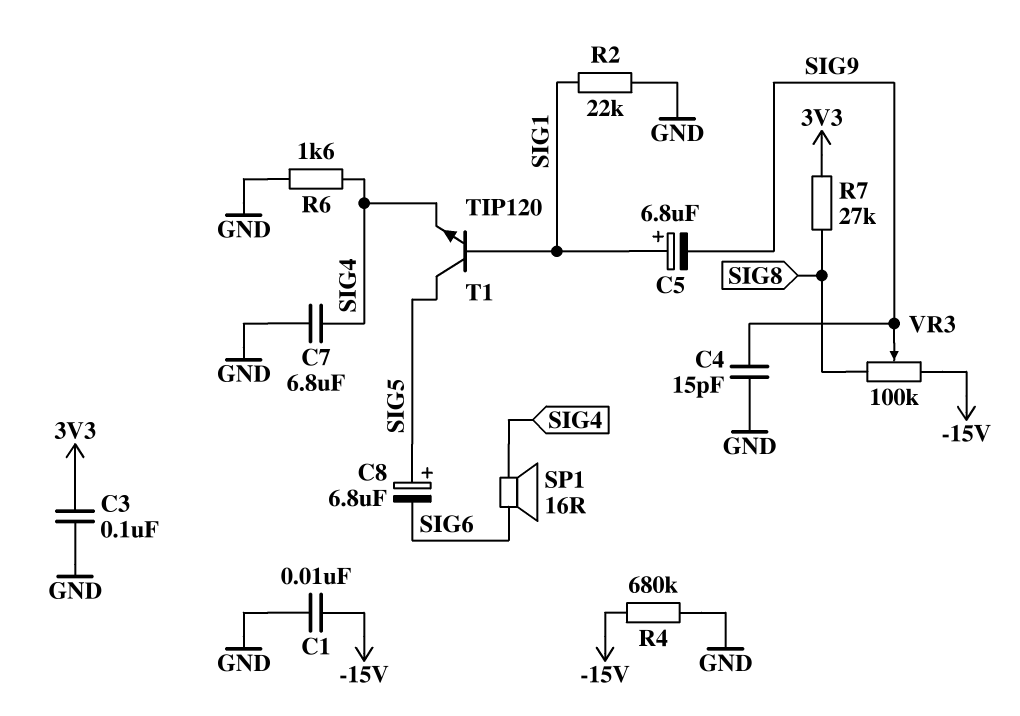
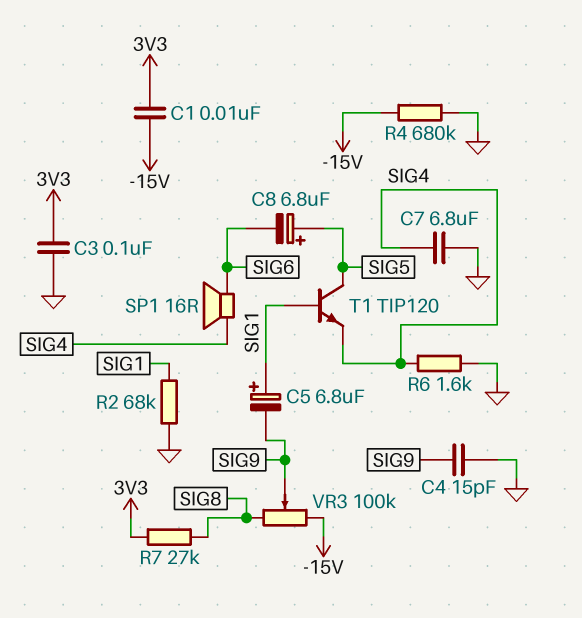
C1: 10nF (-15V, GND) -> 10nF (-15V, 3V3)
R2: 22k (GND, SIG1) -> 68k (GND, SIG1)

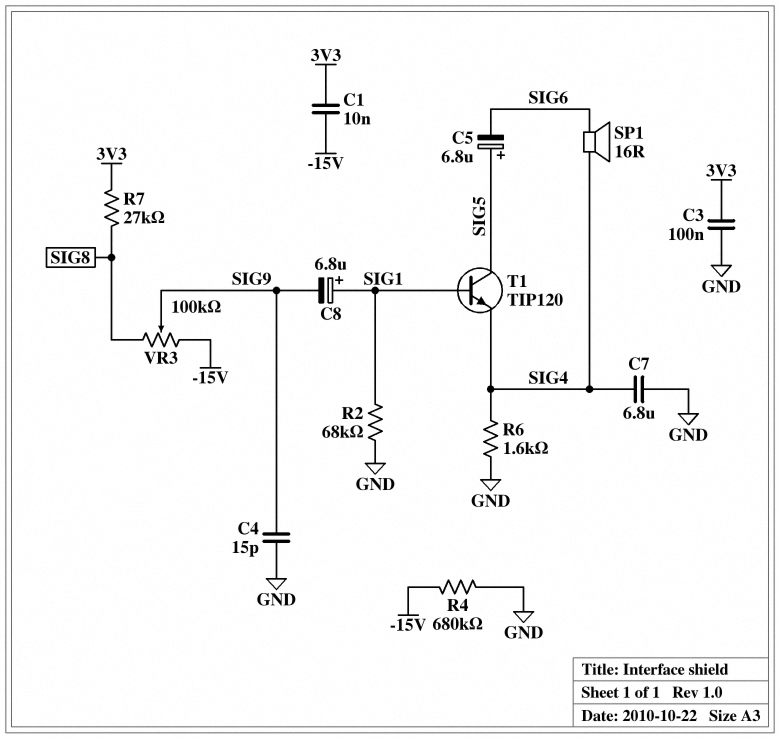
C5: 6.8uF (plus SIG1, minus SIG9) -> 6.8uF (plus SIG5, minus SIG6)
C8: 6.8uF (plus SIG5, minus SIG6) -> 6.8uF (plus SIG1, minus SIG9)

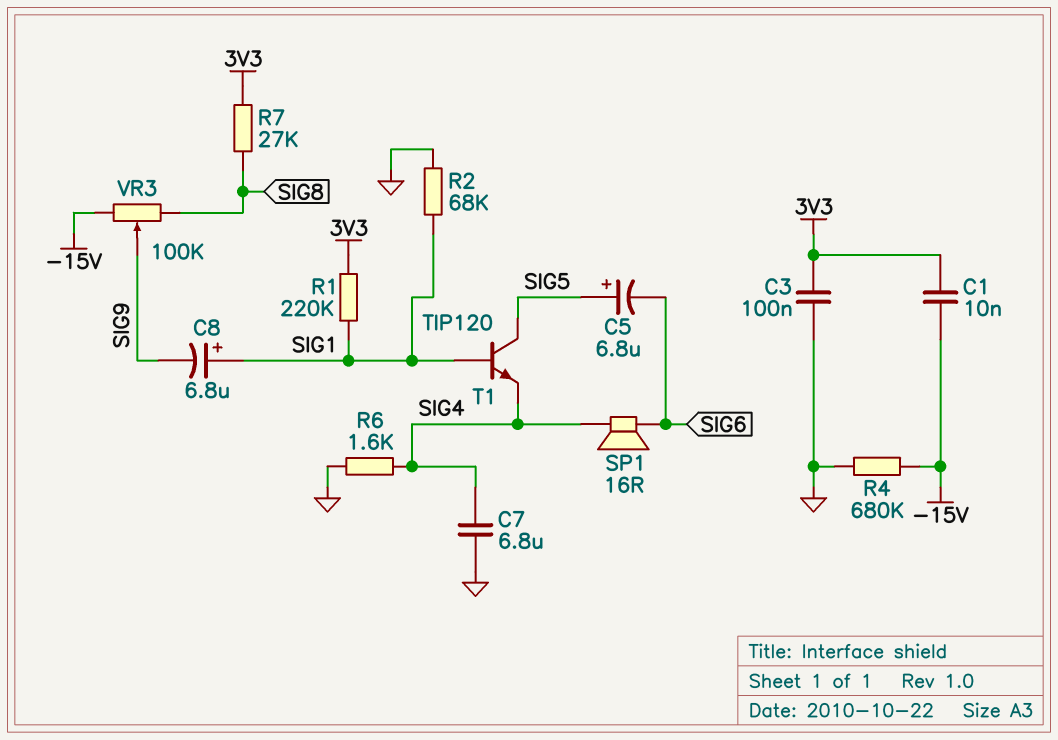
C4: 15pF (GND, SIG9) -> none
R1: none -> 220k (3V3, SIG1)

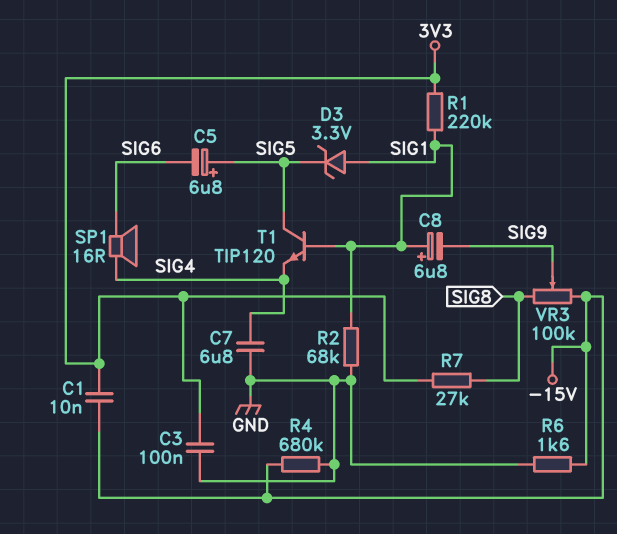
D3: none -> zener 3.3V (A SIG1, K SIG5)
R6: 1.6k (GND, SIG4) -> 1.6k (-15V, GND)

